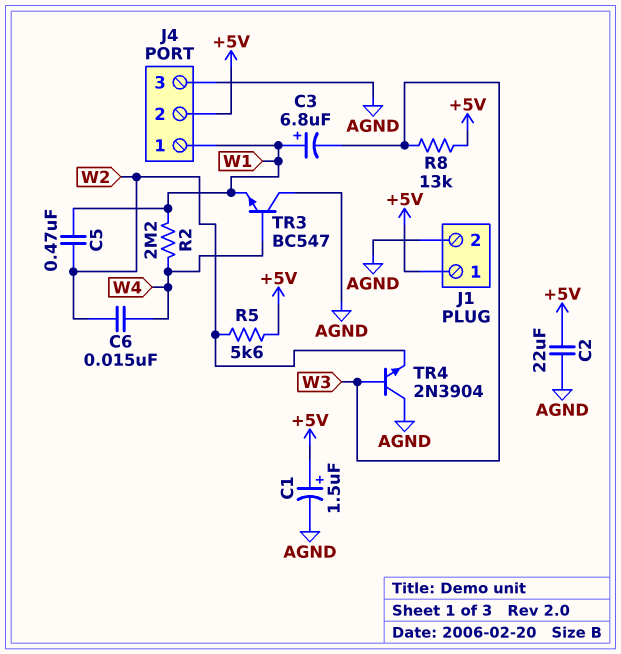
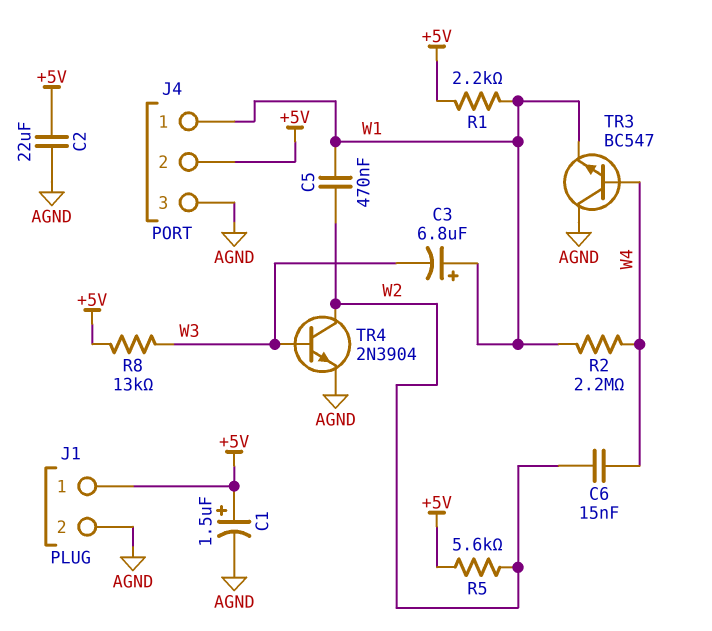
R1: none -> 2.2k (+5V, W1)
TR4: NPN 2N3904 (B W3, C AGND, E W2) -> NPN 2N3904 (B W3, C W2, E AGND)

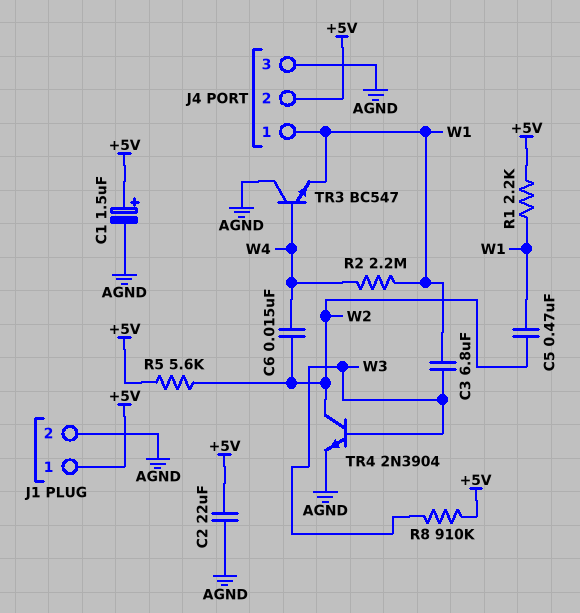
C3: 6.8uF (plus W1, minus W3) -> 6.8uF (W1, W3)
R8: 13k (+5V, W3) -> 910k (+5V, W3)

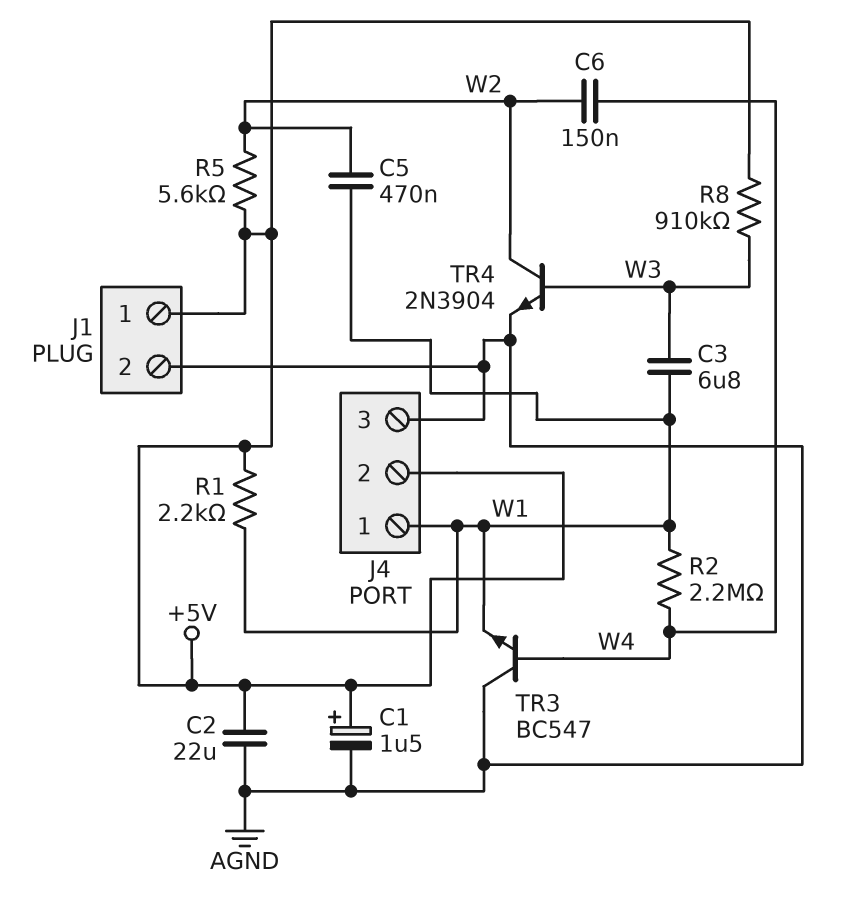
C6: 15nF (W2, W4) -> 150nF (W2, W4)

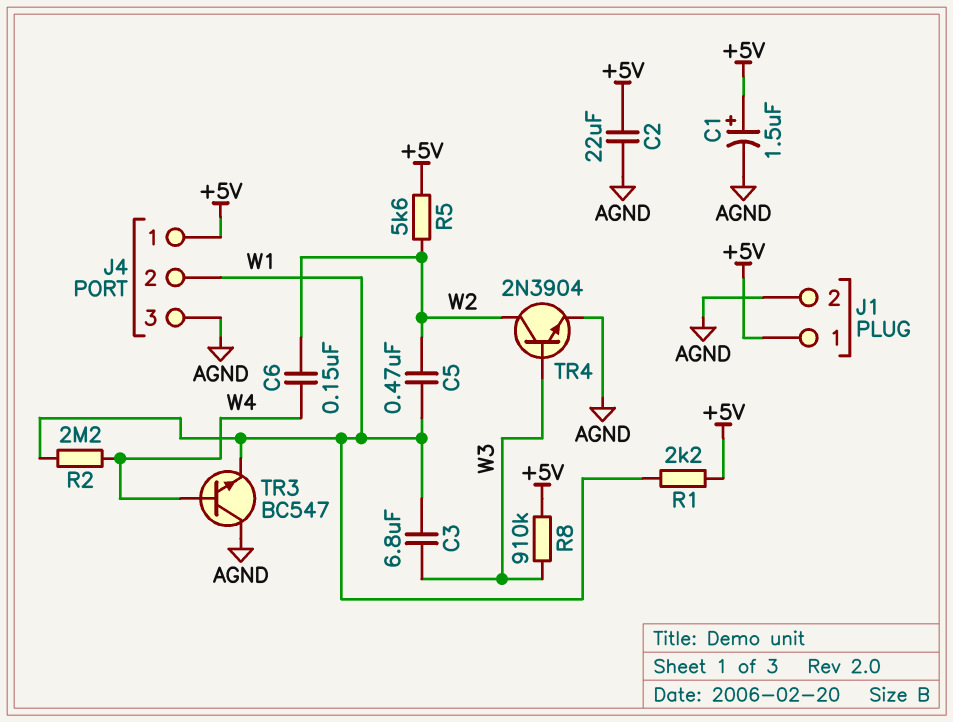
J4 pin 1: W1 -> +5V
J4 pin 2: +5V -> W1

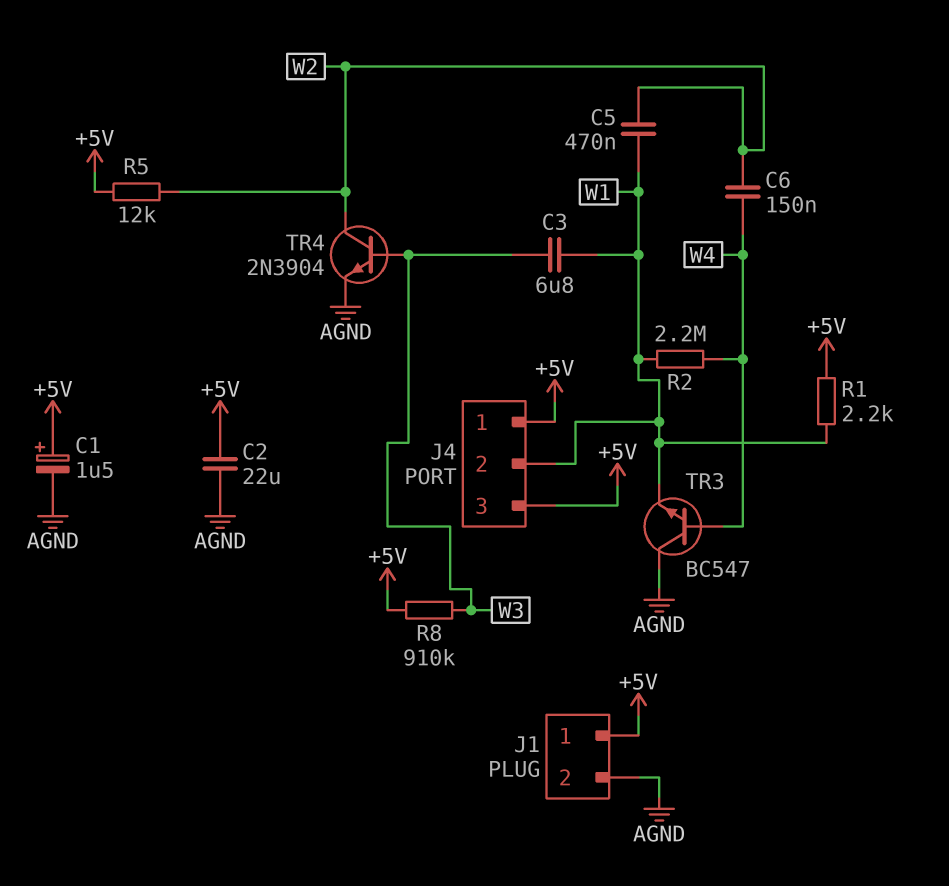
J4 pin 3: AGND -> +5V
R5: 5.6k (+5V, W2) -> 12k (+5V, W2)

